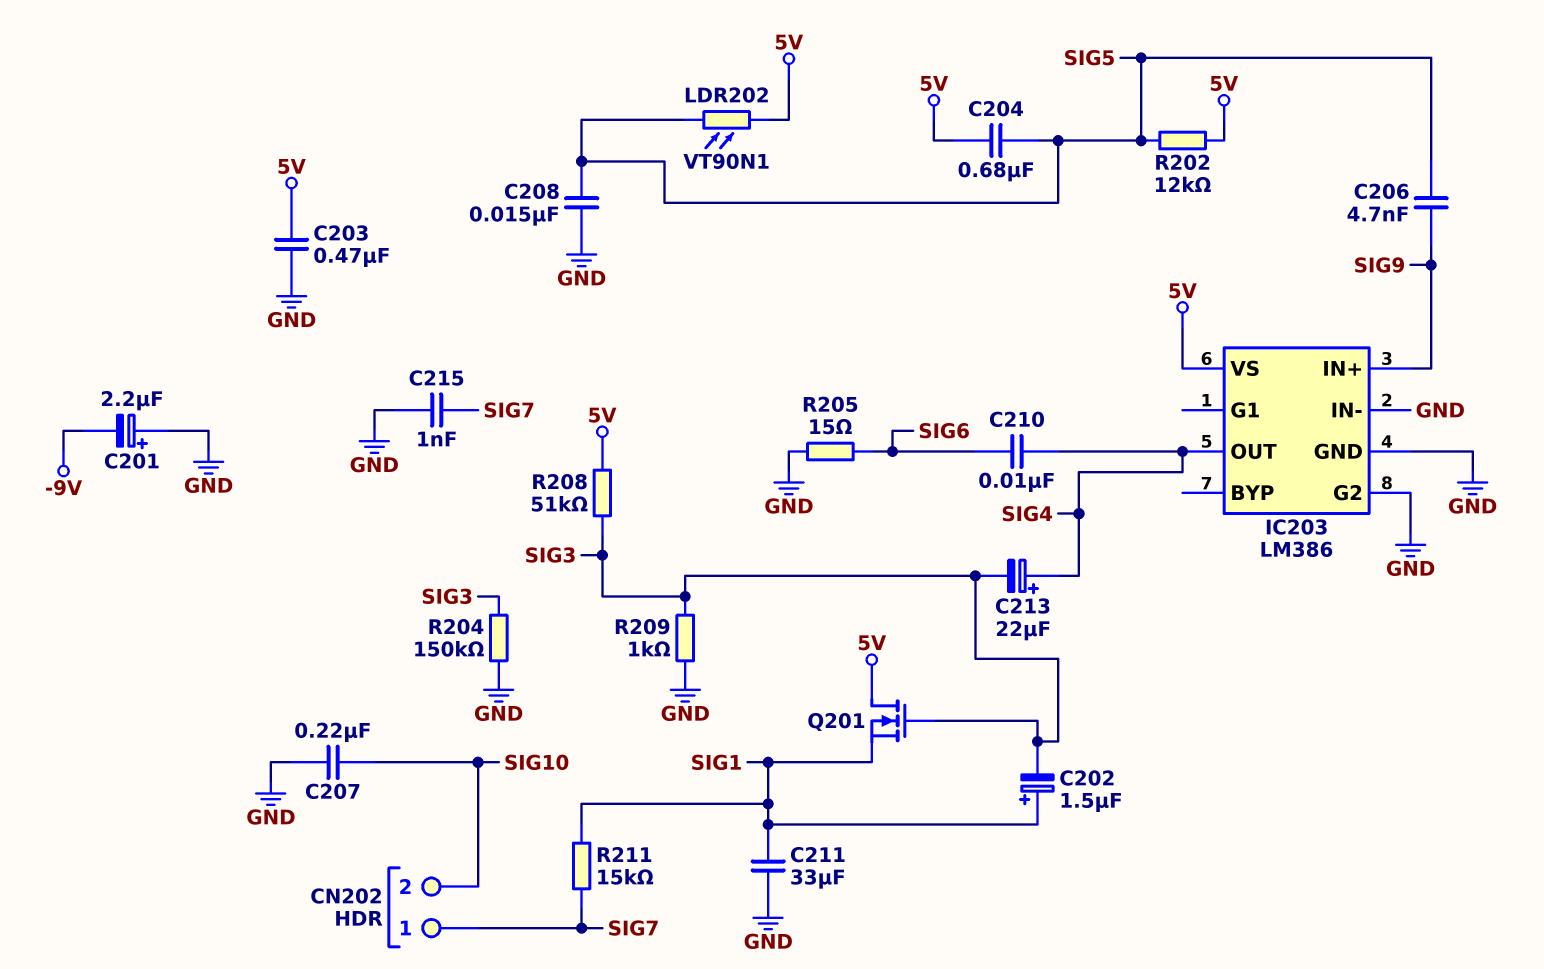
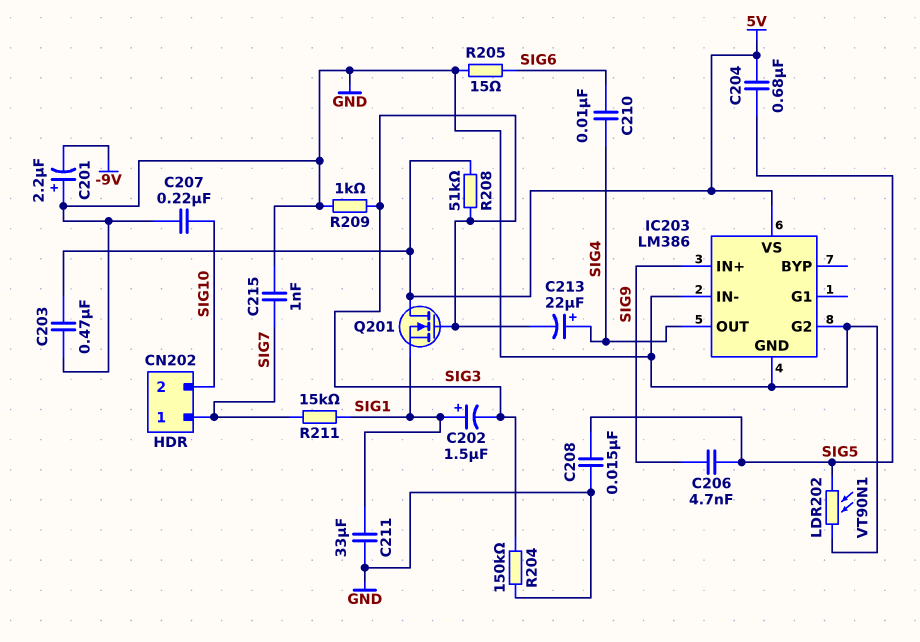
LDR202: VT90N1 (5V, SIG5) -> VT90N1 (GND, SIG5)
R202: 12k (5V, SIG5) -> none

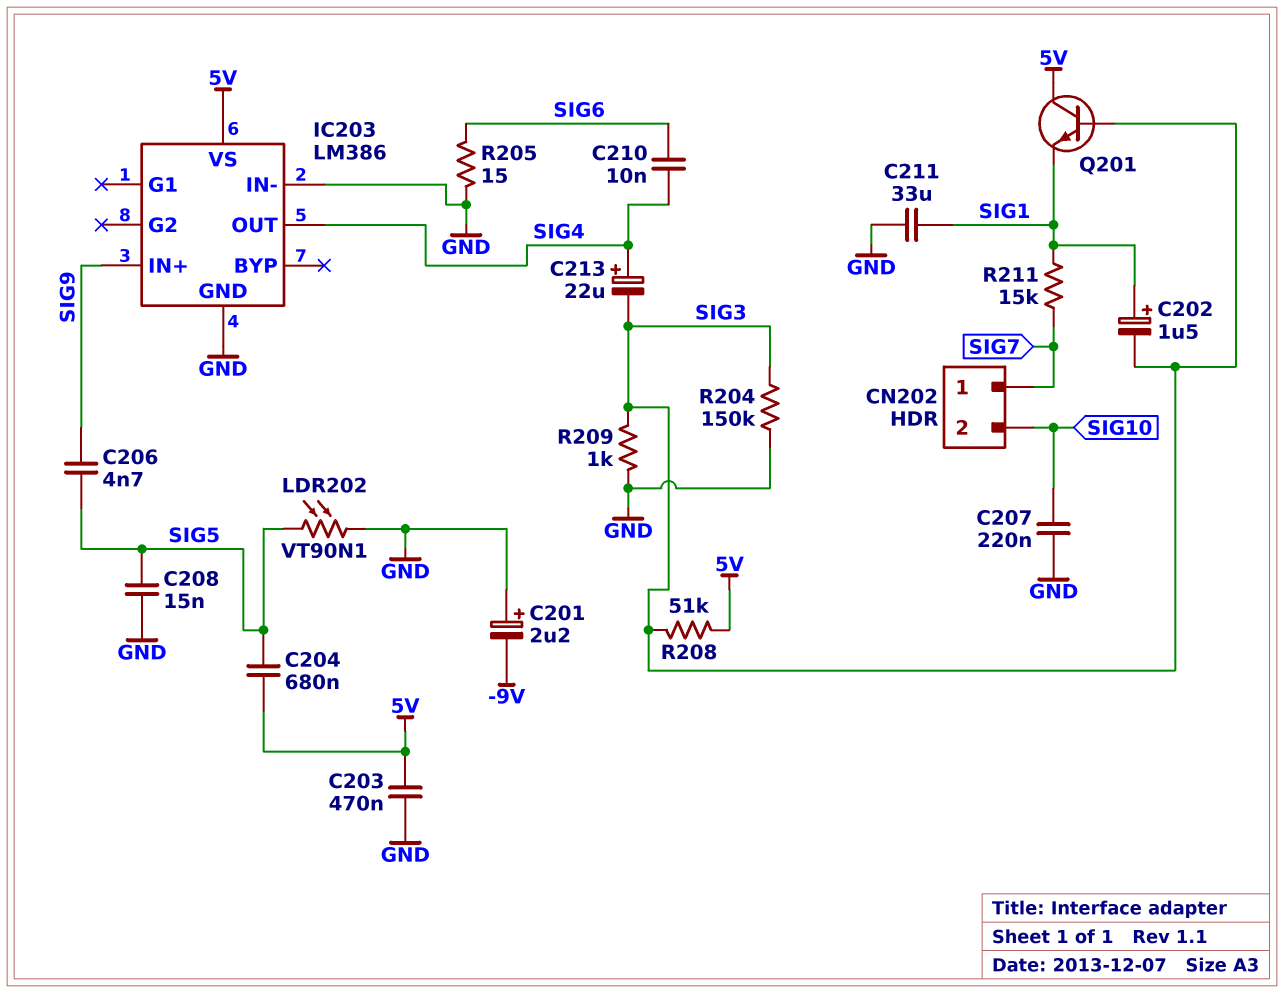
C215: 1nF (GND, SIG7) -> none
IC203 pin G2: GND -> none
Q201: NMOS (G SIG3, D 5V, S SIG1) -> NPN (B SIG3, C 5V, E SIG1)

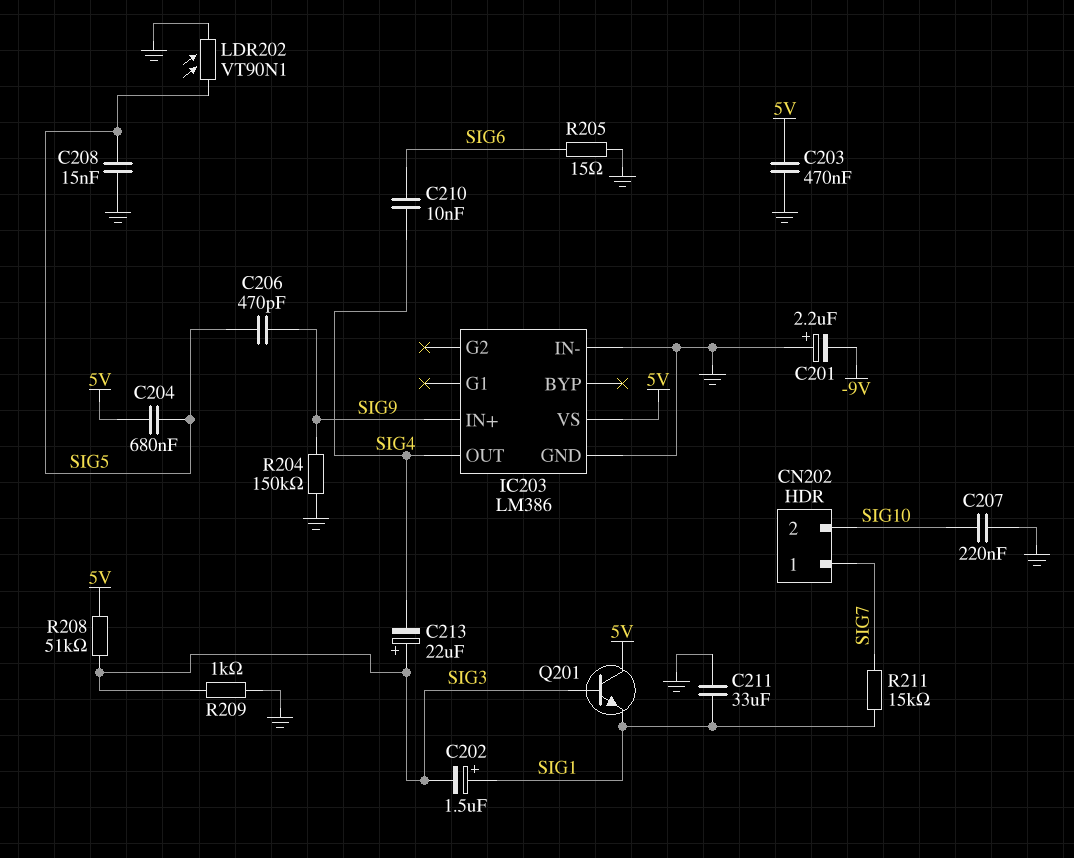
C206: 4.7nF (SIG5, SIG9) -> 470pF (SIG5, SIG9)
C213: 22uF (plus SIG4, minus SIG3) -> 22uF (plus SIG3, minus SIG4)
R204: 150k (GND, SIG3) -> 150k (GND, SIG9)

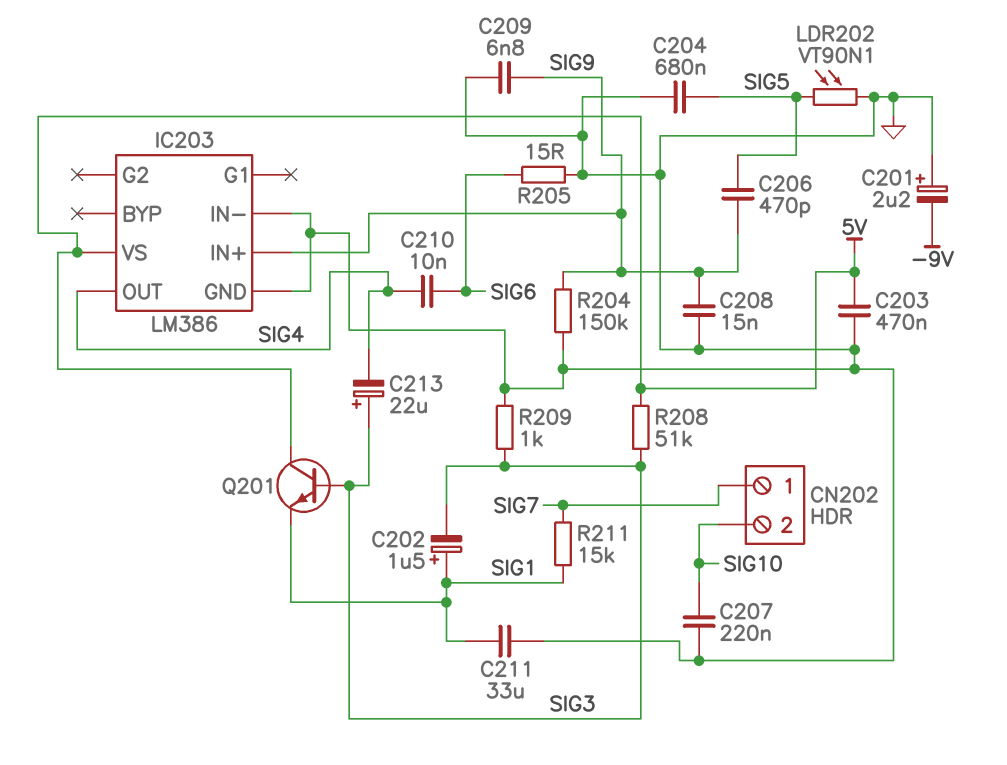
C204: 680nF (5V, SIG5) -> 680nF (GND, SIG5)
C208: 15nF (GND, SIG5) -> 15nF (GND, SIG9)
C209: none -> 6.8nF (GND, SIG9)

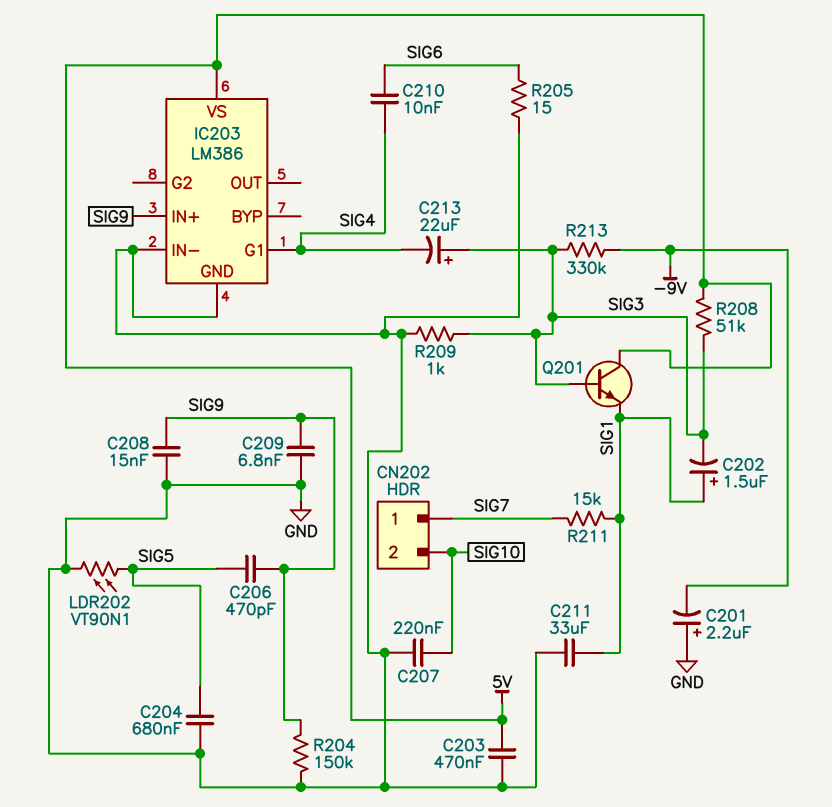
IC203 pin G1: none -> SIG4
IC203 pin OUT: SIG4 -> none
R213: none -> 330k (-9V, SIG3)

